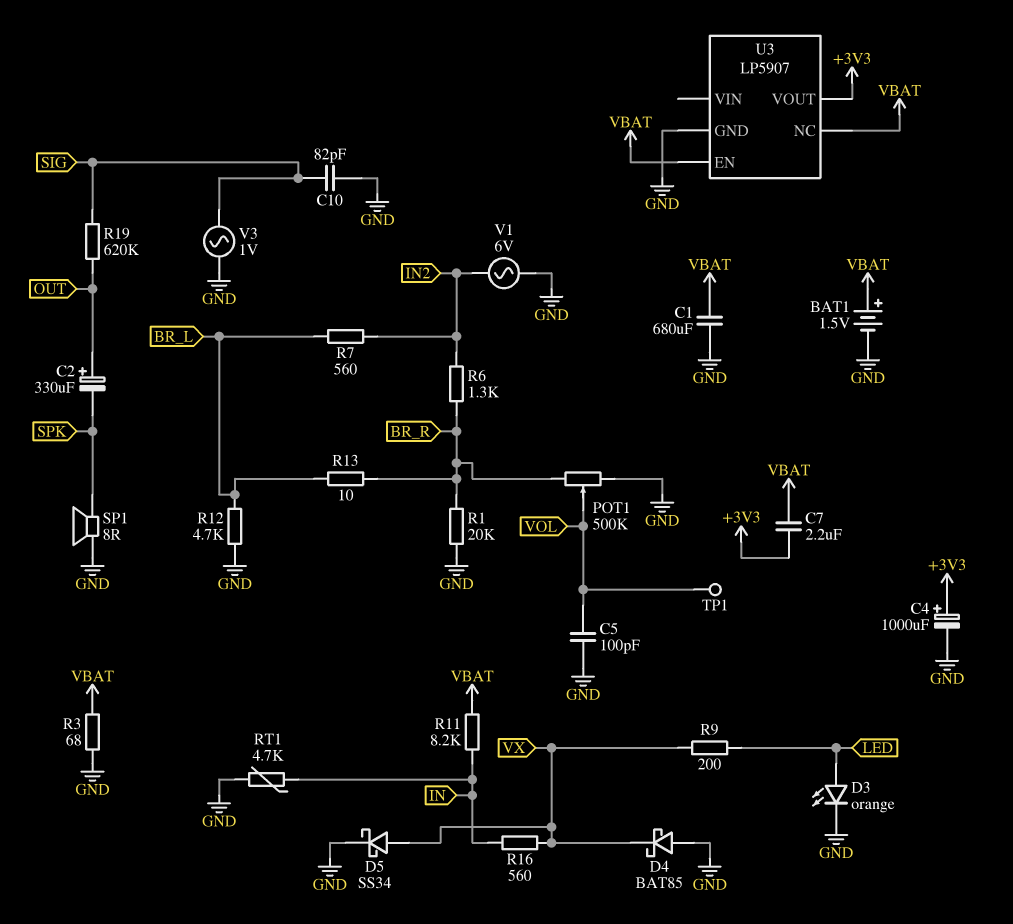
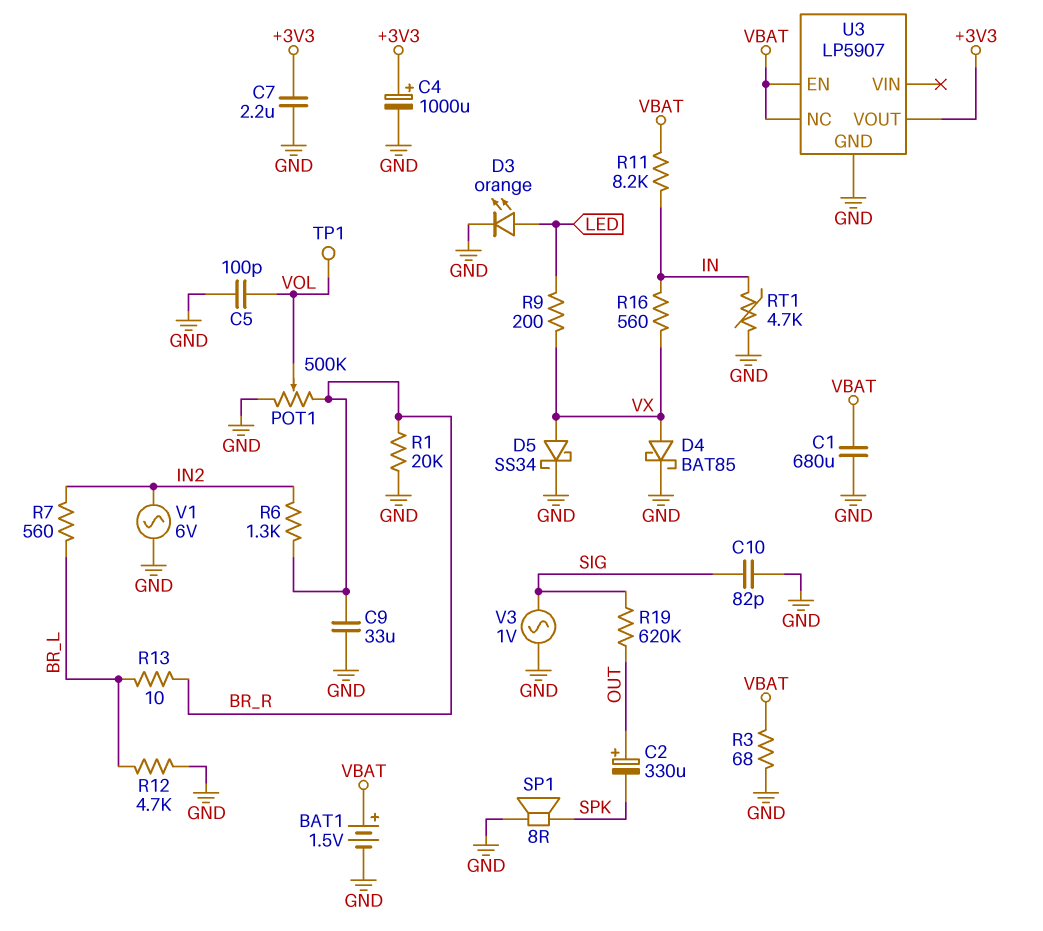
C7: 2.2uF (+3V3, VBAT) -> 2.2uF (+3V3, GND)
C9: none -> 33uF (BR_R, GND)
D4: schottky BAT85 (A GND, K VX) -> schottky BAT85 (A VX, K GND)

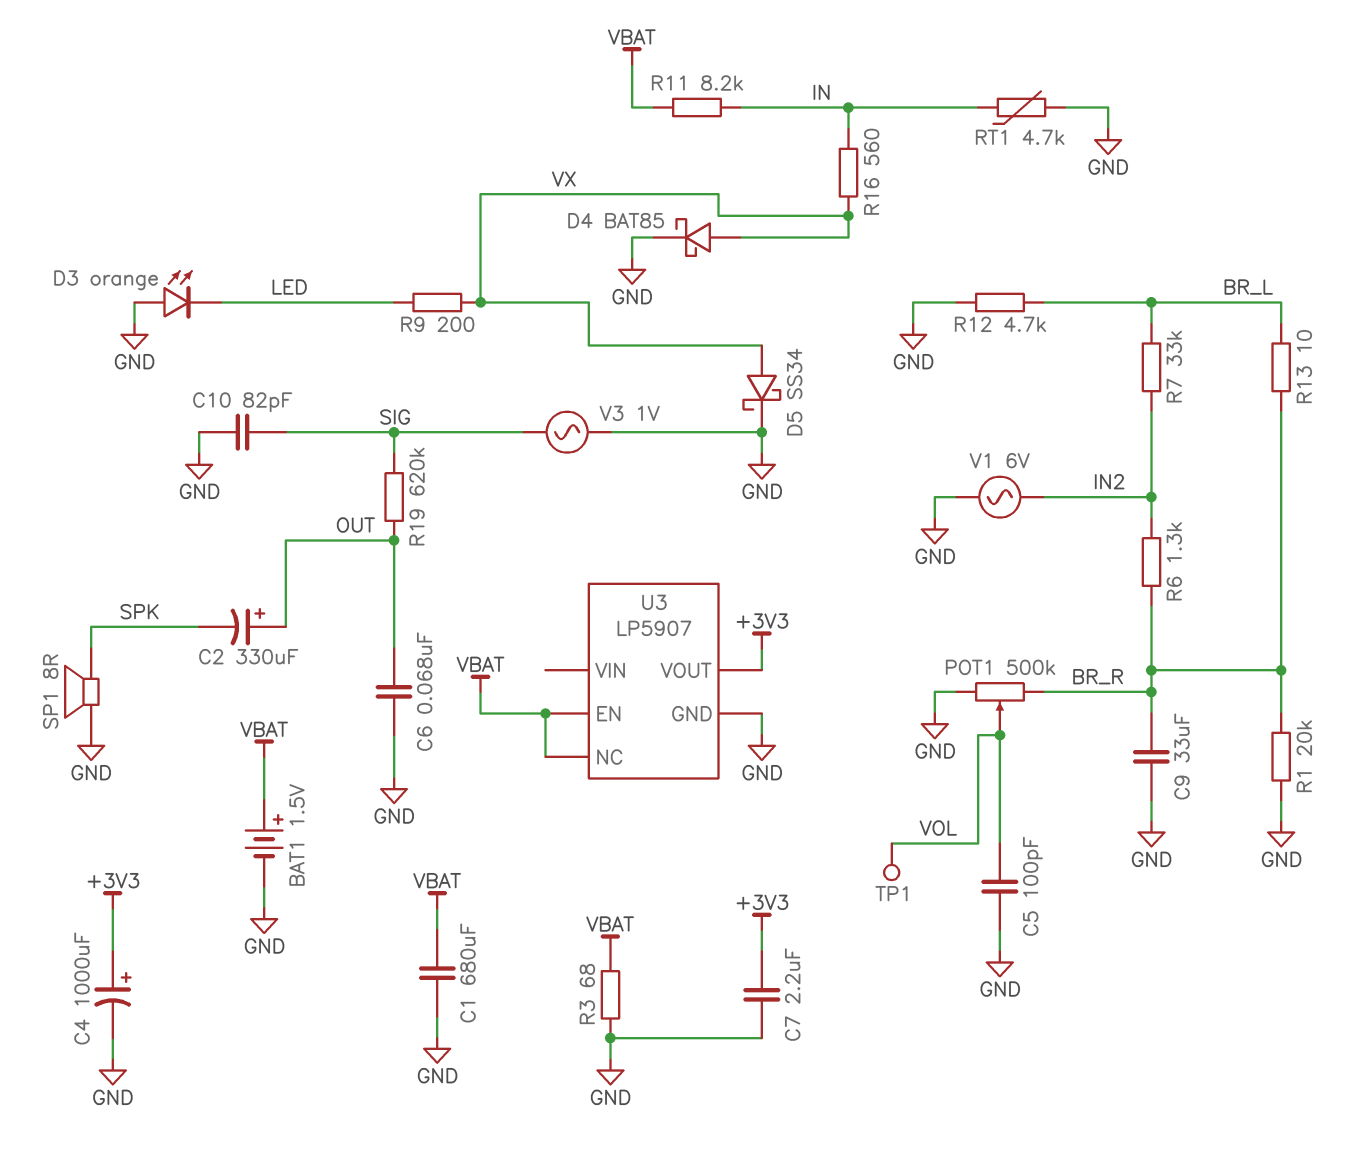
C6: none -> 68nF (GND, OUT)
D3: LED orange (A LED, K GND) -> LED orange (A GND, K LED)
R7: 560 (BR_L, IN2) -> 33k (BR_L, IN2)

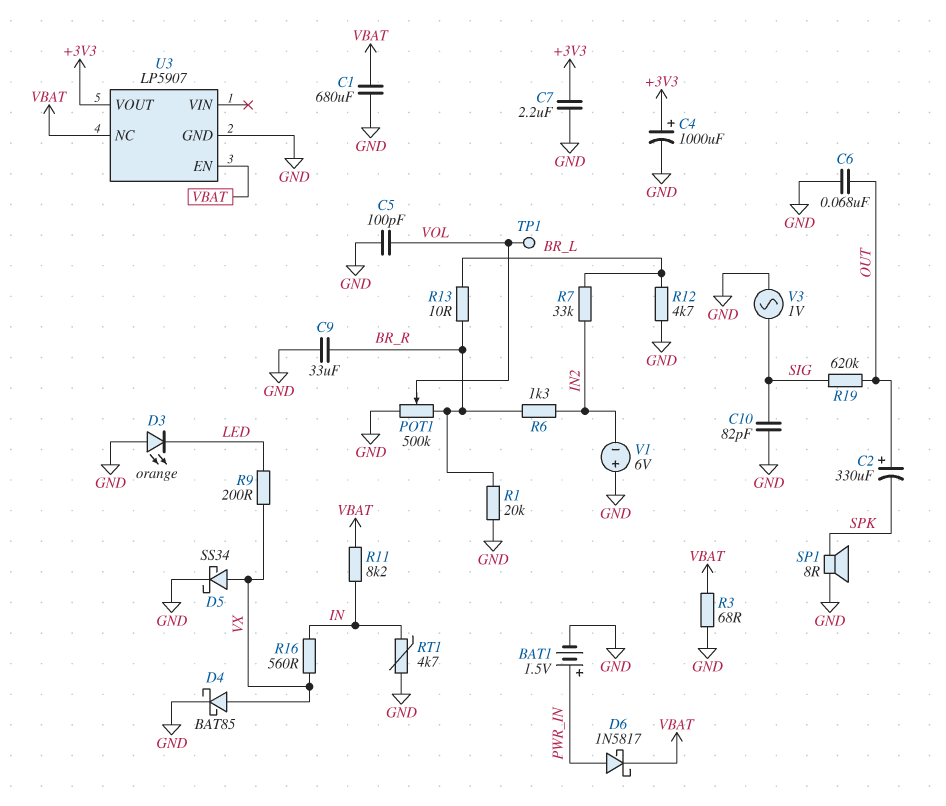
BAT1: 1.5V (plus VBAT, minus GND) -> 1.5V (plus PWR_IN, minus GND)
D6: none -> schottky 1N5817 (A PWR_IN, K VBAT)
V1: AC 6V (GND, IN2) -> 6V (plus GND, minus IN2)

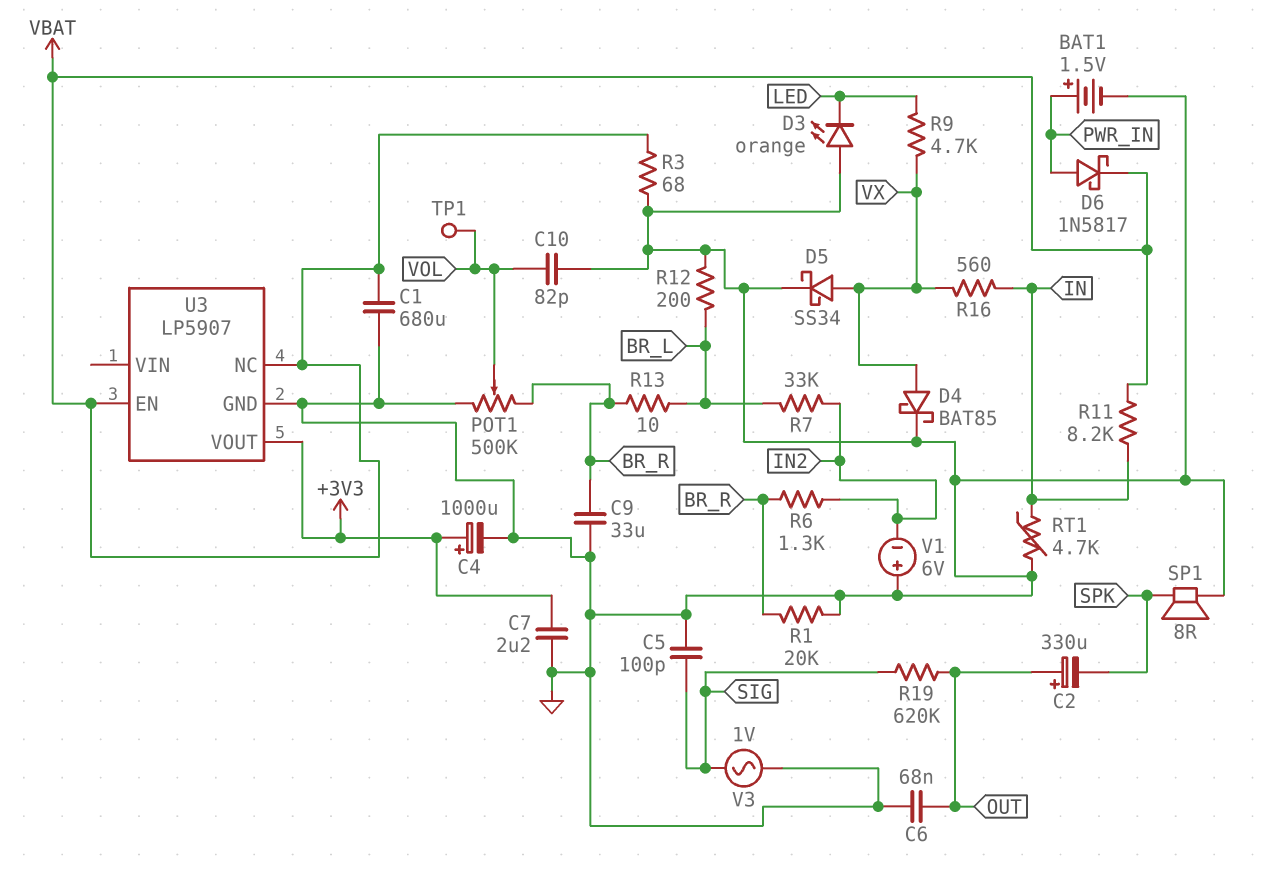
C5: 100pF (GND, VOL) -> 100pF (GND, SIG)
C10: 82pF (GND, SIG) -> 82pF (GND, VOL)
R9: 200 (LED, VX) -> 4.7k (LED, VX)
R12: 4.7k (BR_L, GND) -> 200 (BR_L, GND)

